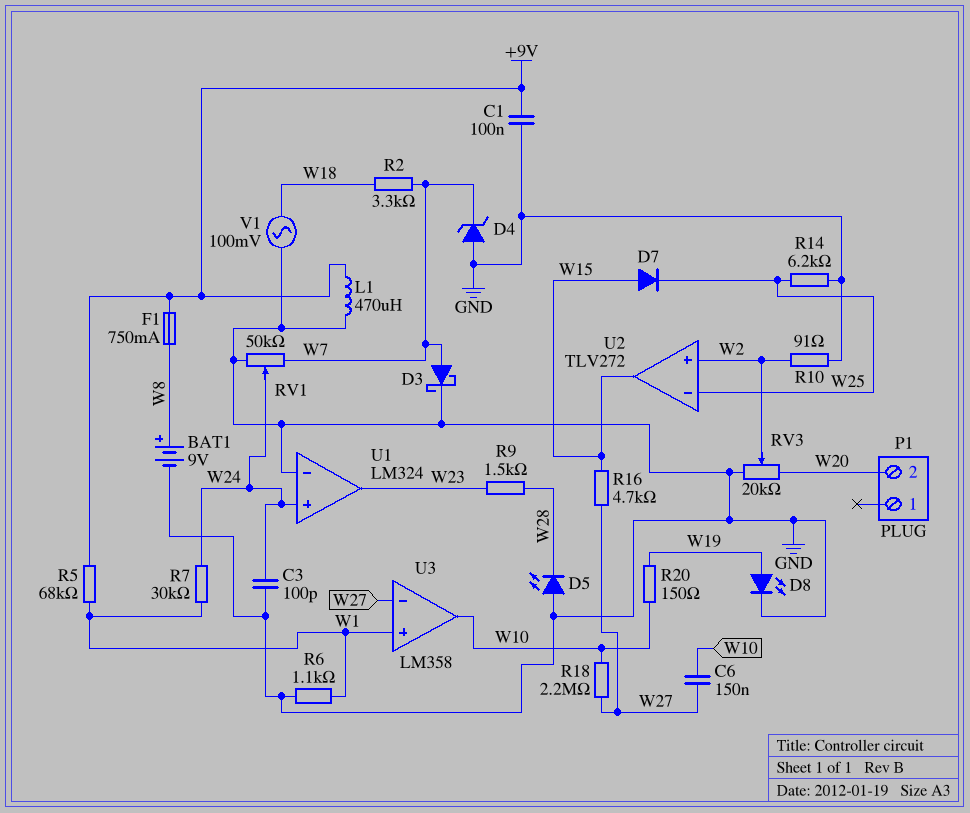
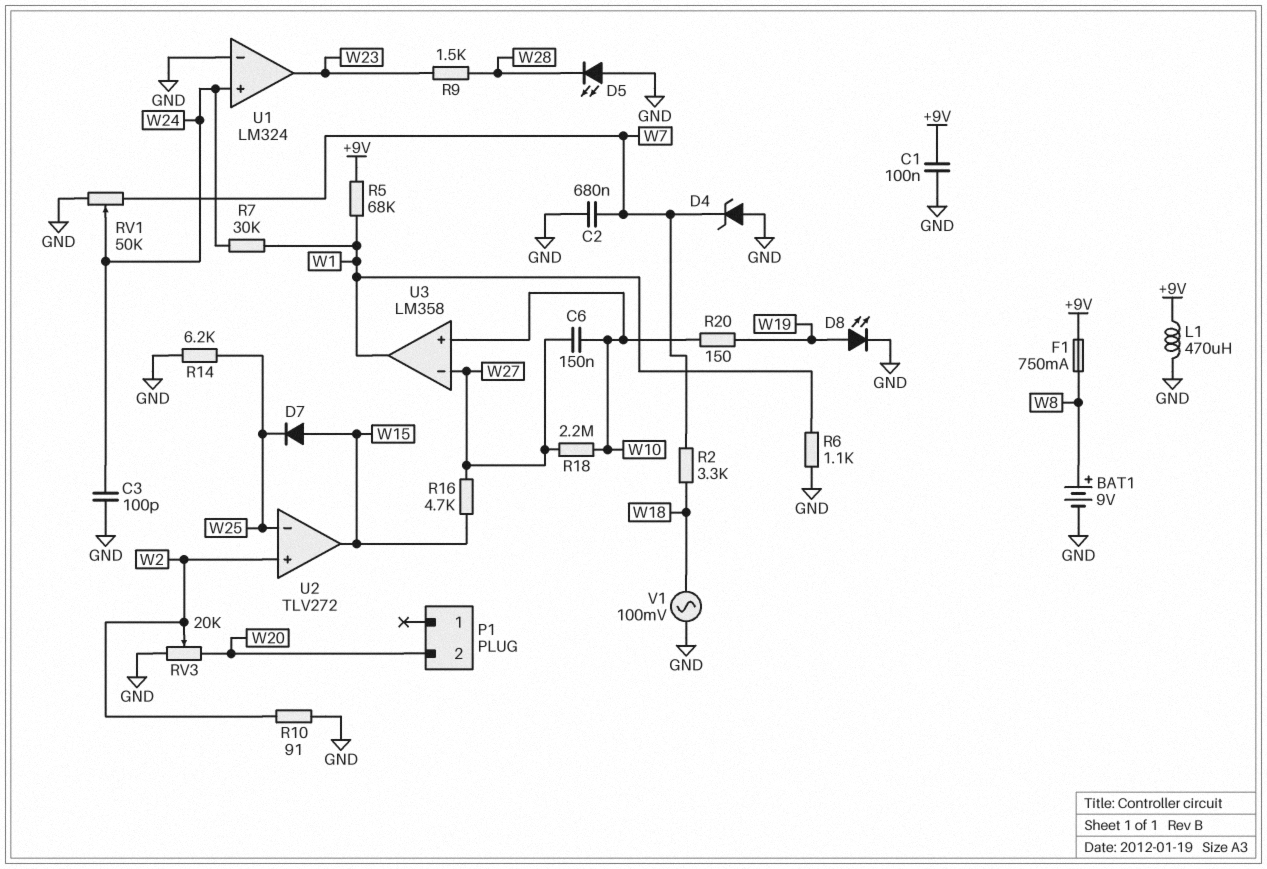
C2: none -> 680nF (GND, W7)
D3: schottky (A W7, K GND) -> none
U3 pin in+: W1 -> W10
U3 pin out: W10 -> W1

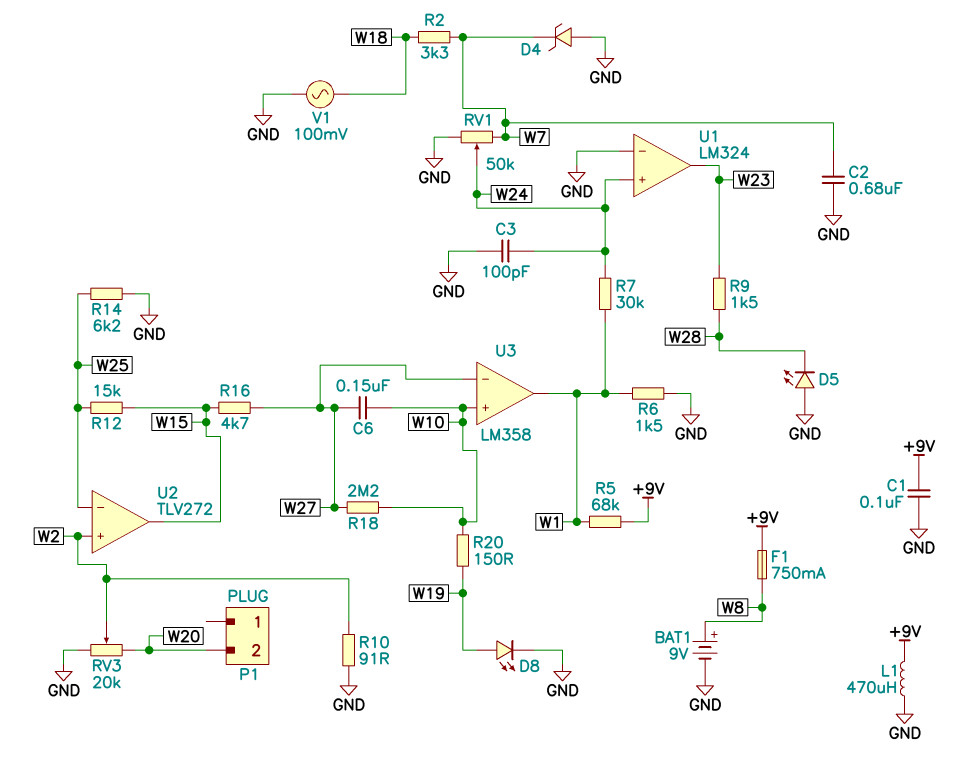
D7: diode (A W15, K W25) -> none
R6: 1.1k (GND, W1) -> 1.5k (GND, W1)
R12: none -> 15k (W15, W25)

